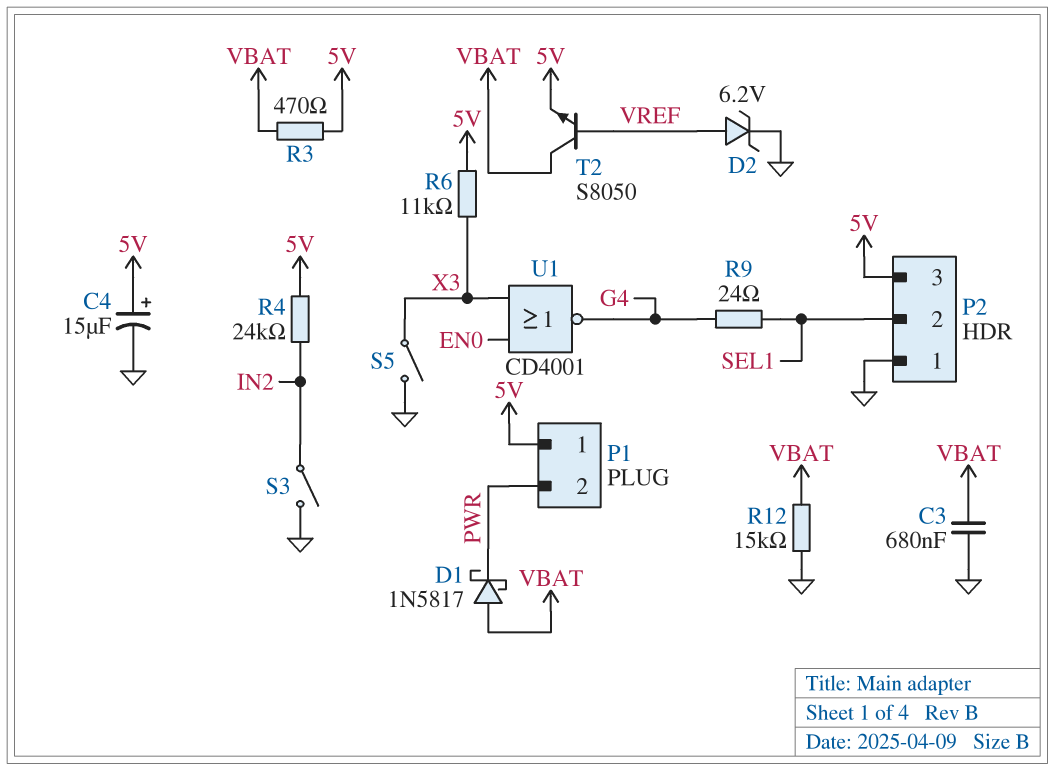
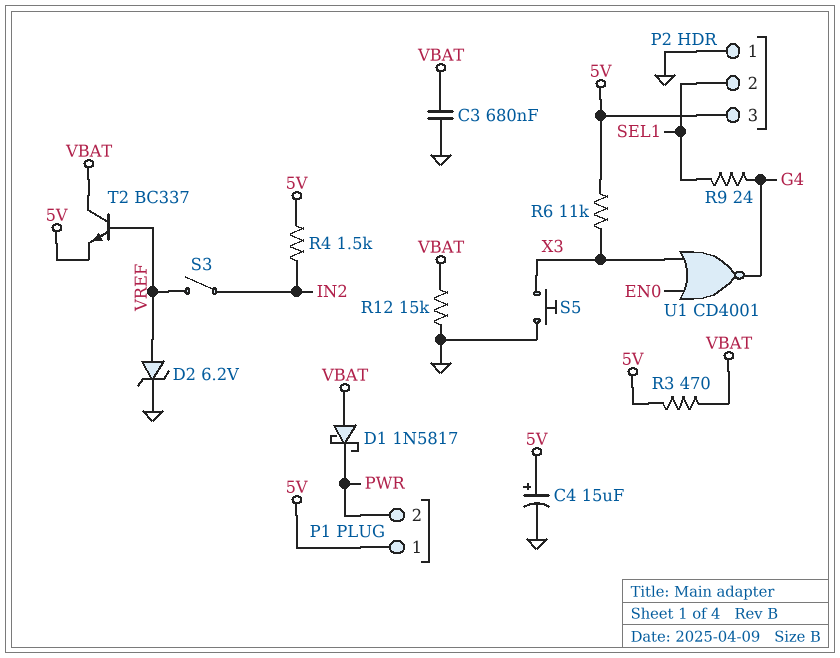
R4: 24k (5V, IN2) -> 1.5k (5V, IN2)
S3: switch (GND, IN2) -> switch (IN2, VREF)
S5: switch (GND, X3) -> button (GND, X3)
T2: NPN S8050 (B VREF, C VBAT, E 5V) -> NPN BC337 (B VREF, C VBAT, E 5V)

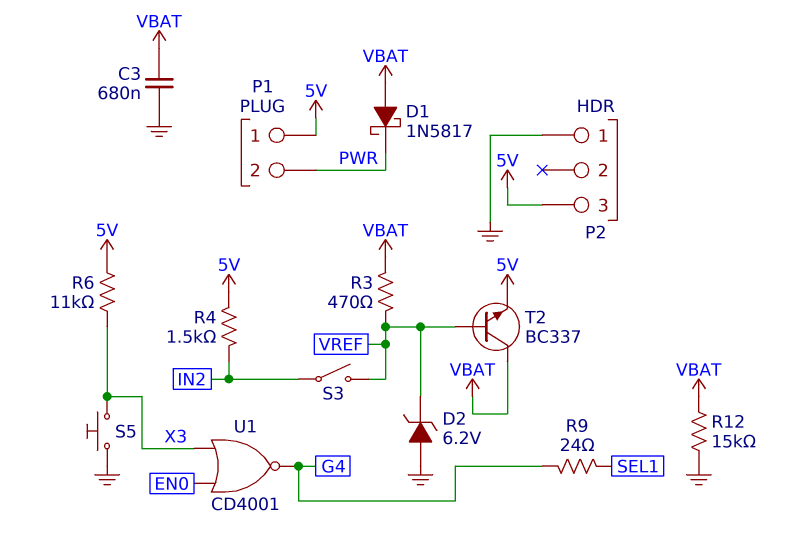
C4: 15uF (plus 5V, minus GND) -> none
D2: zener 6.2V (A VREF, K GND) -> zener 6.2V (A GND, K VREF)
P2 pin 2: SEL1 -> none
R3: 470 (5V, VBAT) -> 470 (VBAT, VREF)

